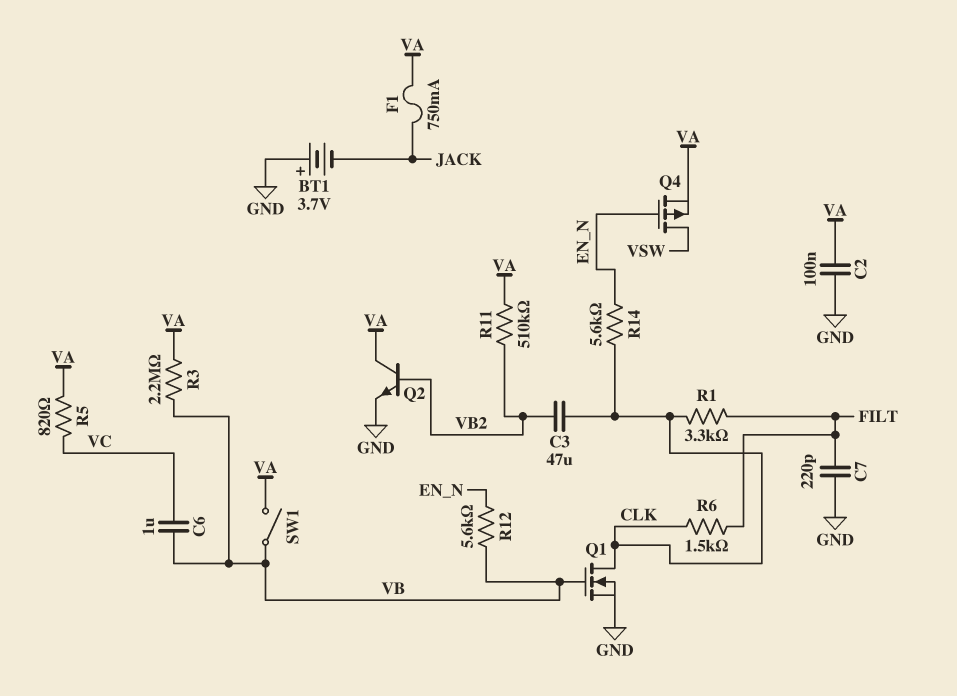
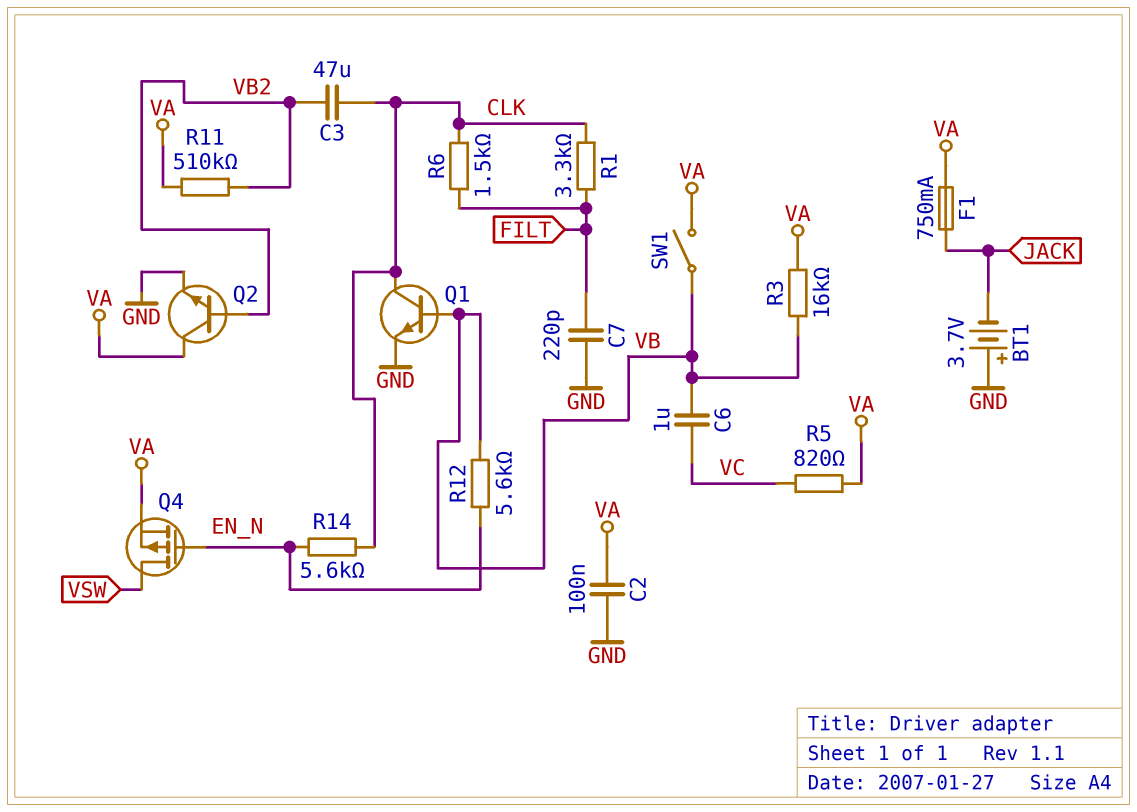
Q1: NMOS (G VB, D CLK, S GND) -> NPN (B VB, C CLK, E GND)
R3: 2.2M (VA, VB) -> 16k (VA, VB)

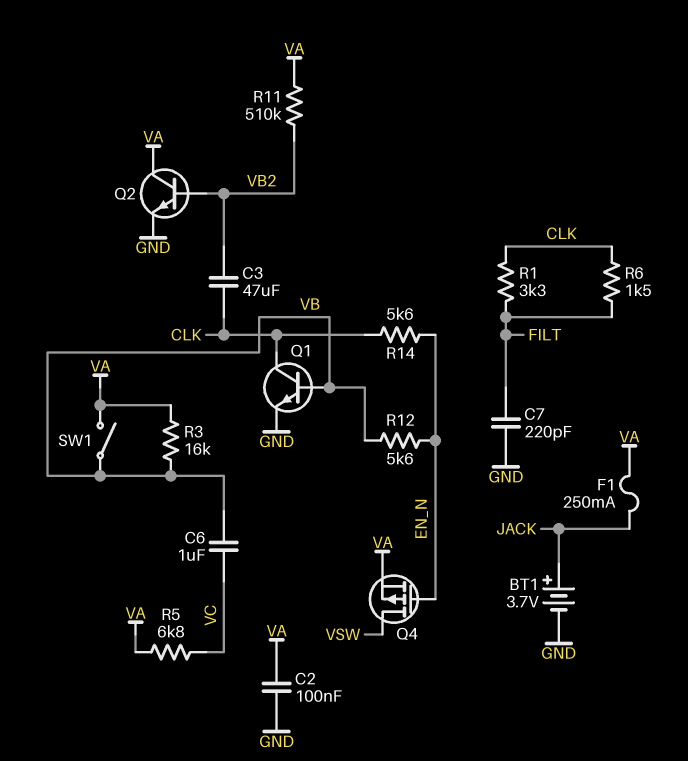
BT1: 3.7V (plus GND, minus JACK) -> 3.7V (plus JACK, minus GND)
F1: 750mA (JACK, VA) -> 250mA (JACK, VA)
R5: 820 (VA, VC) -> 6.8k (VA, VC)

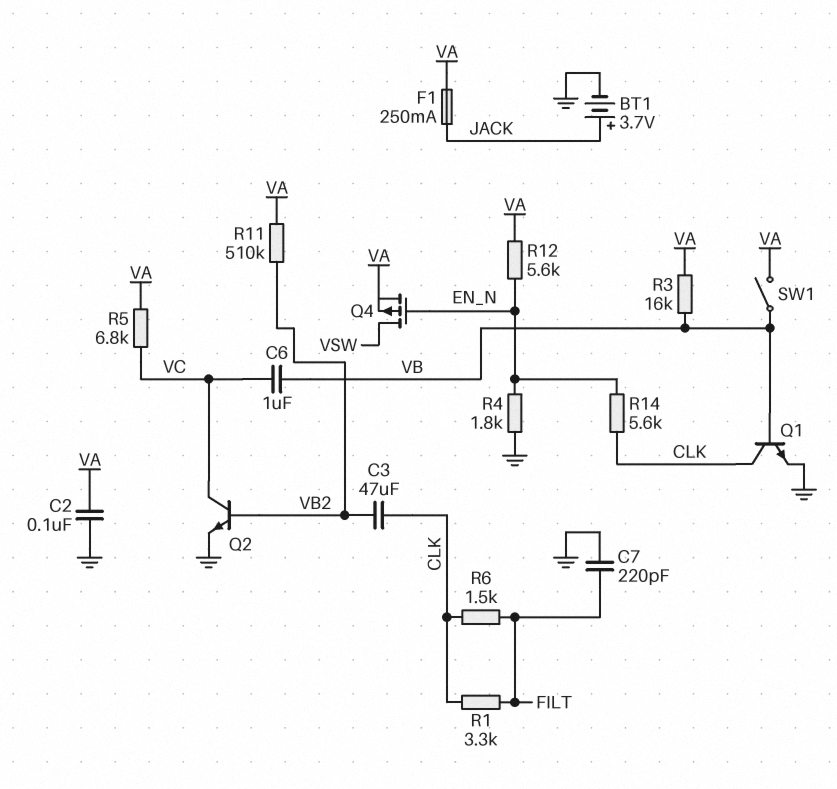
Q2: NPN (B VB2, C VA, E GND) -> NPN (B VB2, C VC, E GND)
R4: none -> 1.8k (EN_N, GND)
R12: 5.6k (EN_N, VB) -> 5.6k (EN_N, VA)

